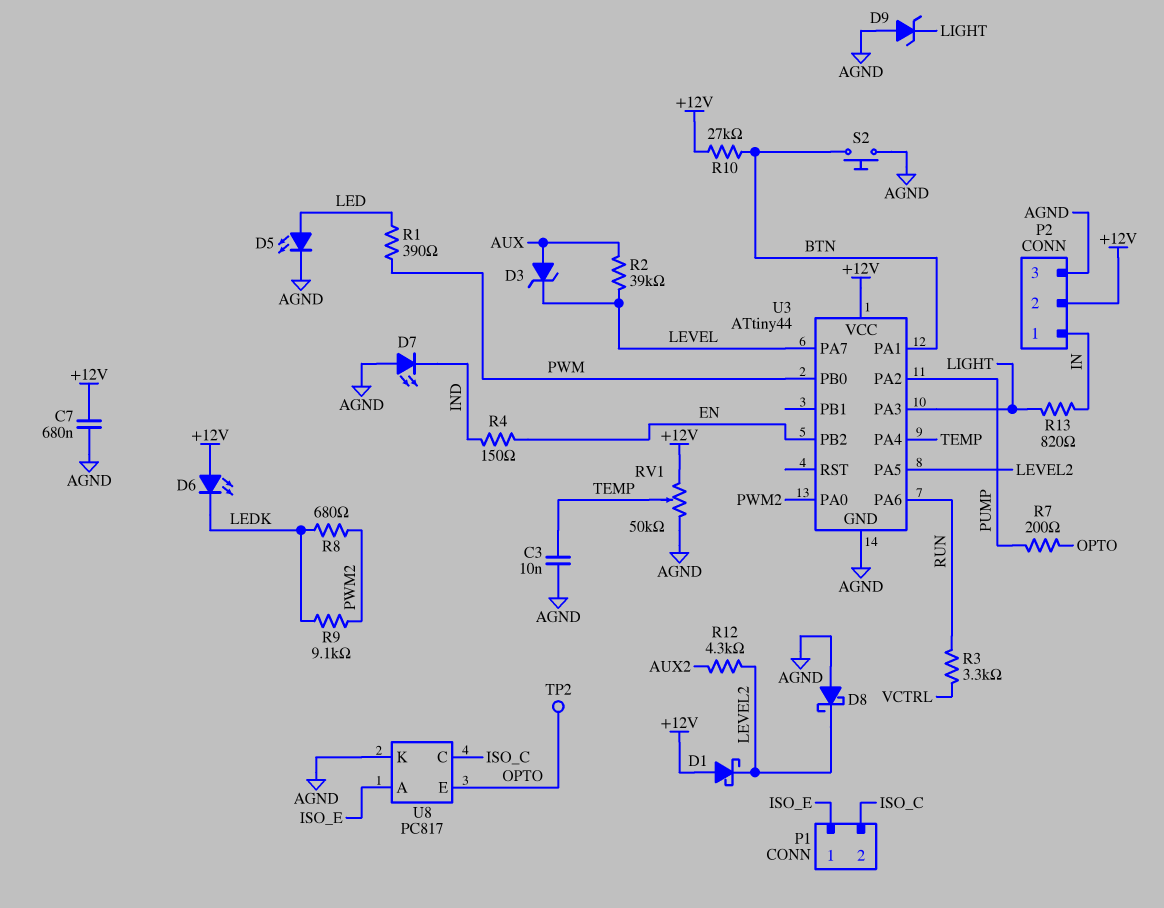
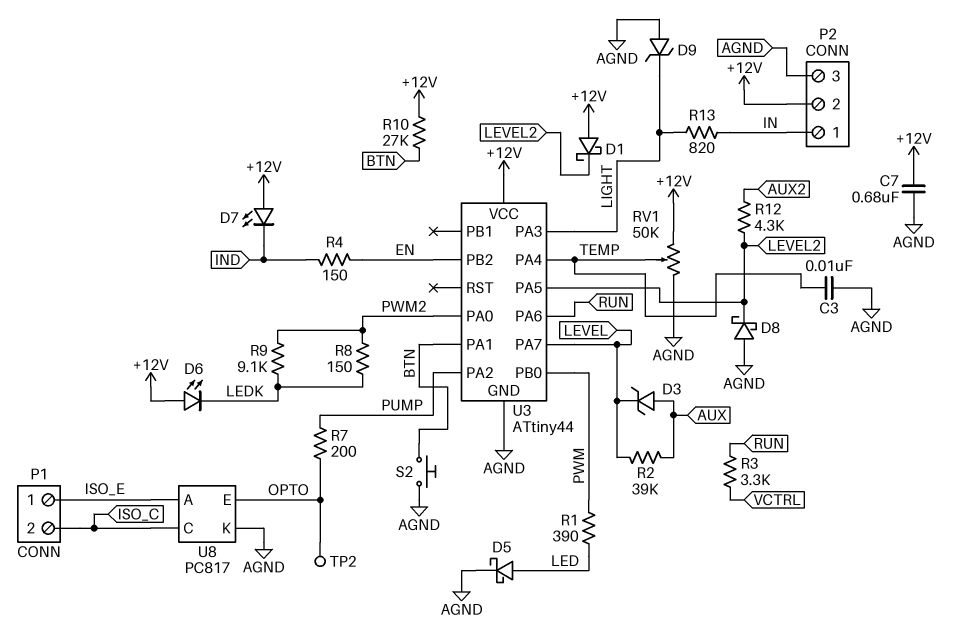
D5: LED (A LED, K AGND) -> schottky (A LED, K AGND)
D7: LED (A AGND, K IND) -> LED (A +12V, K IND)
R8: 680 (LEDK, PWM2) -> 150 (LEDK, PWM2)

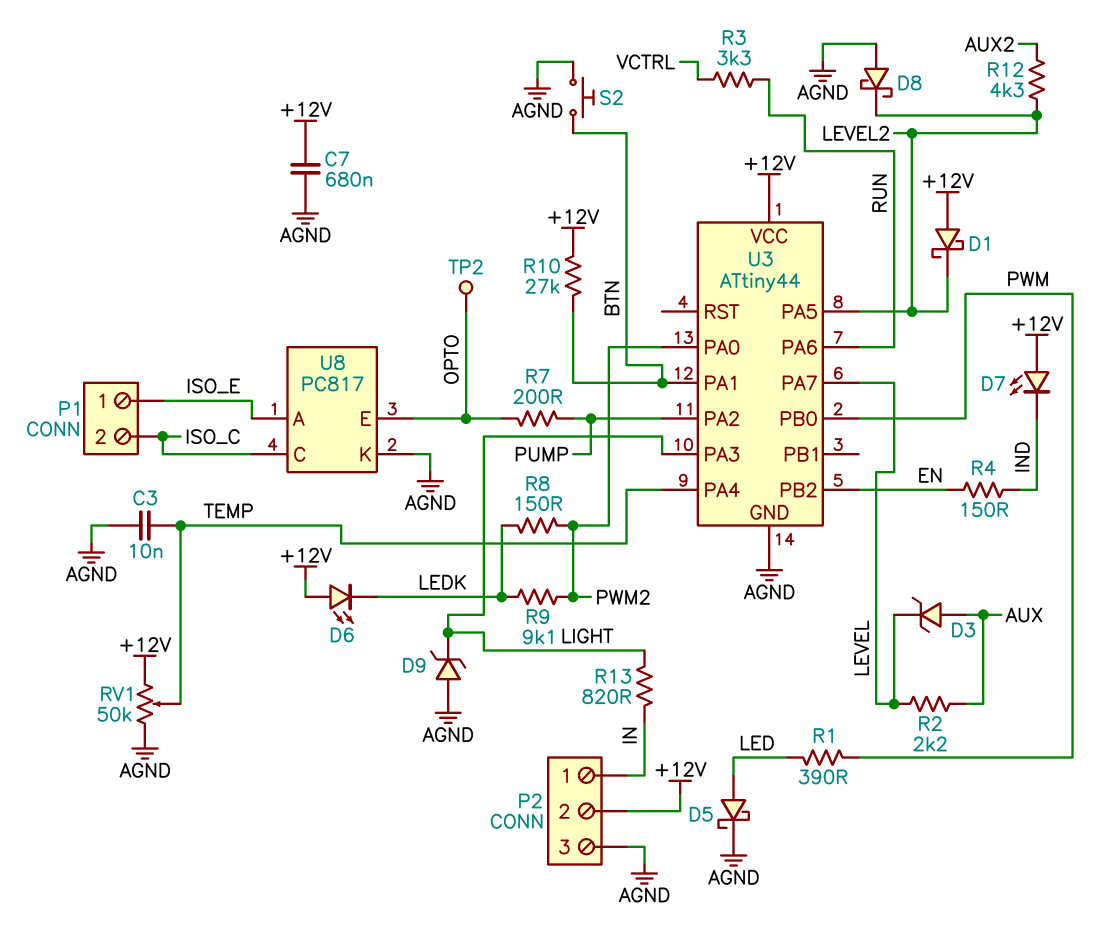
R2: 39k (AUX, LEVEL) -> 2.2k (AUX, LEVEL)

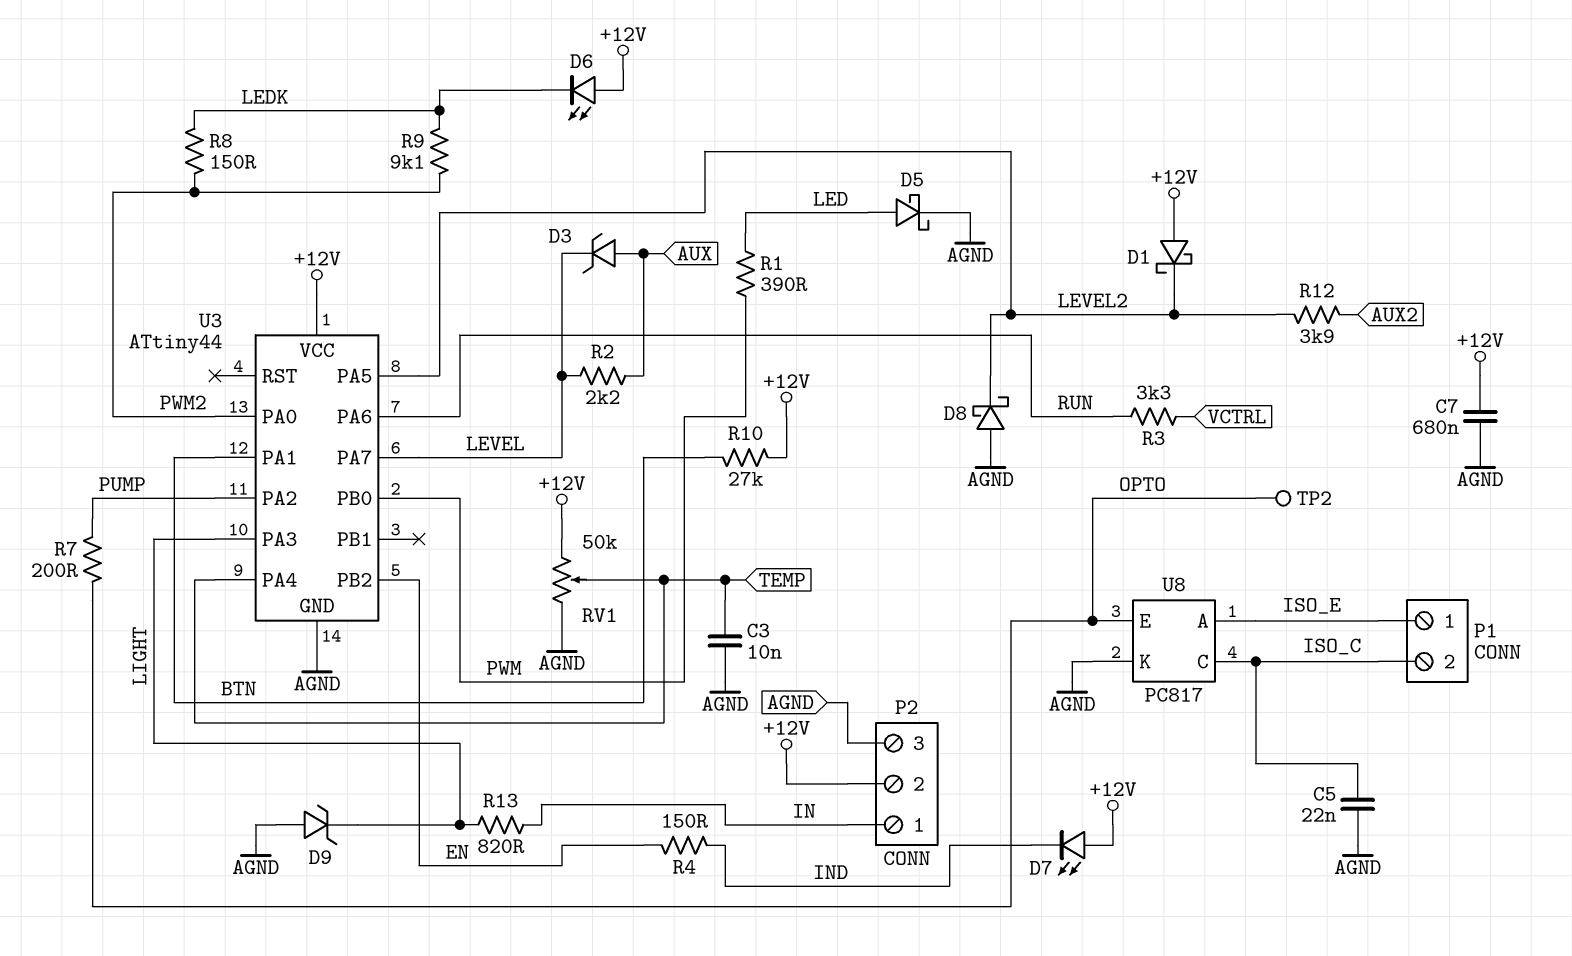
C5: none -> 22nF (AGND, ISO_C)
R12: 4.3k (AUX2, LEVEL2) -> 3.9k (AUX2, LEVEL2)
S2: button (AGND, BTN) -> none

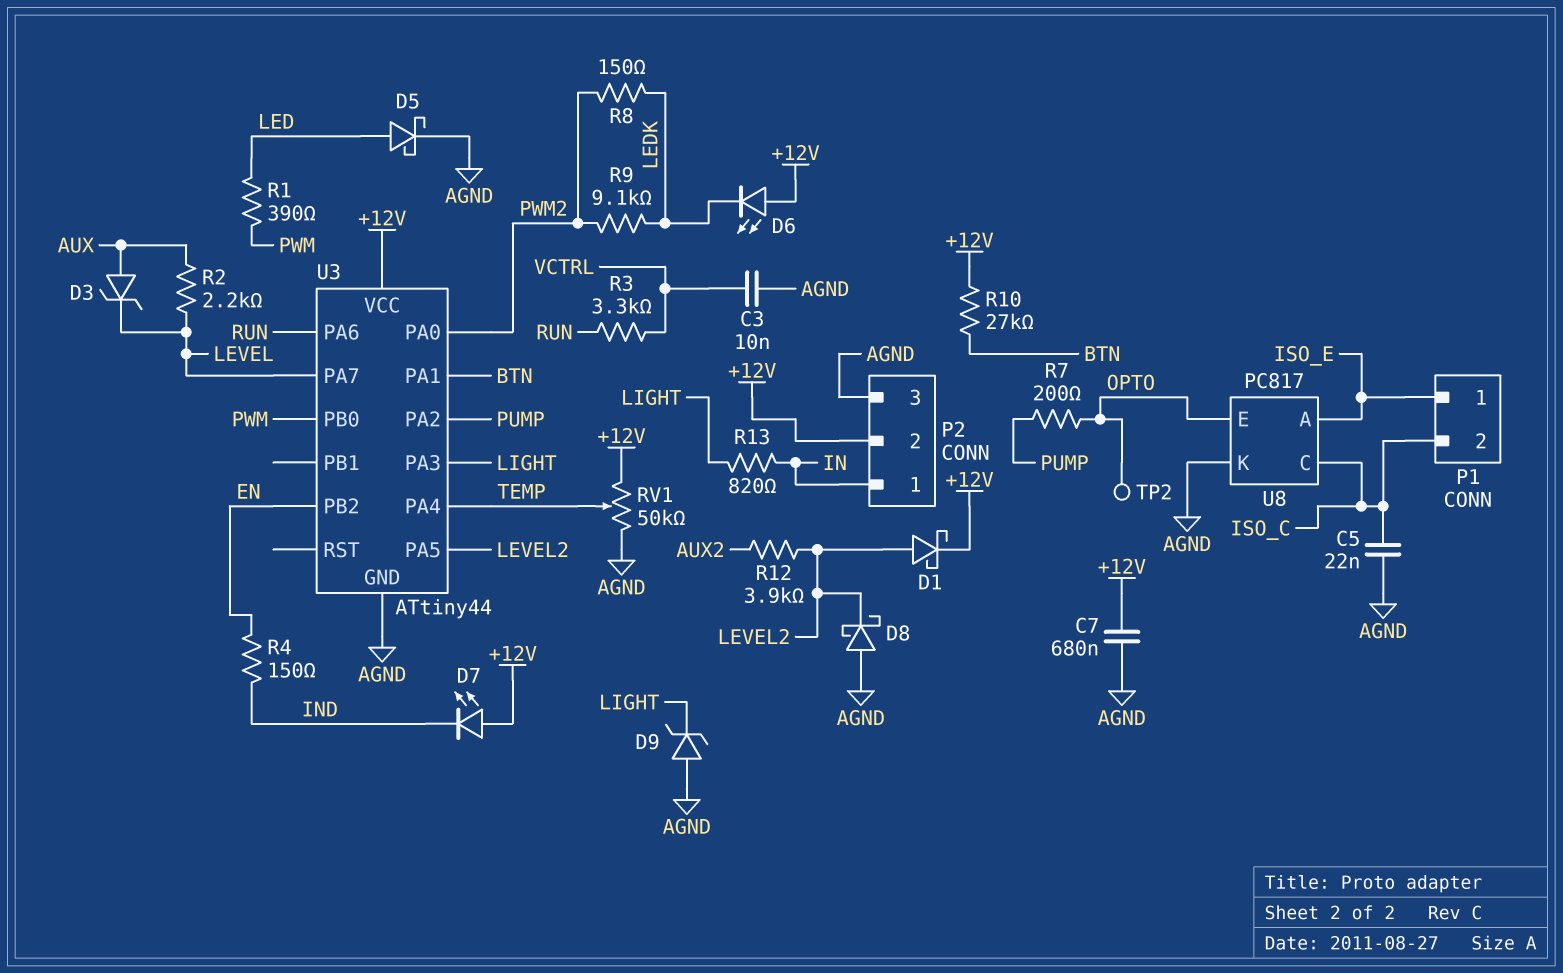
C3: 10nF (AGND, TEMP) -> 10nF (AGND, VCTRL)
D1: schottky (A +12V, K LEVEL2) -> schottky (A LEVEL2, K +12V)

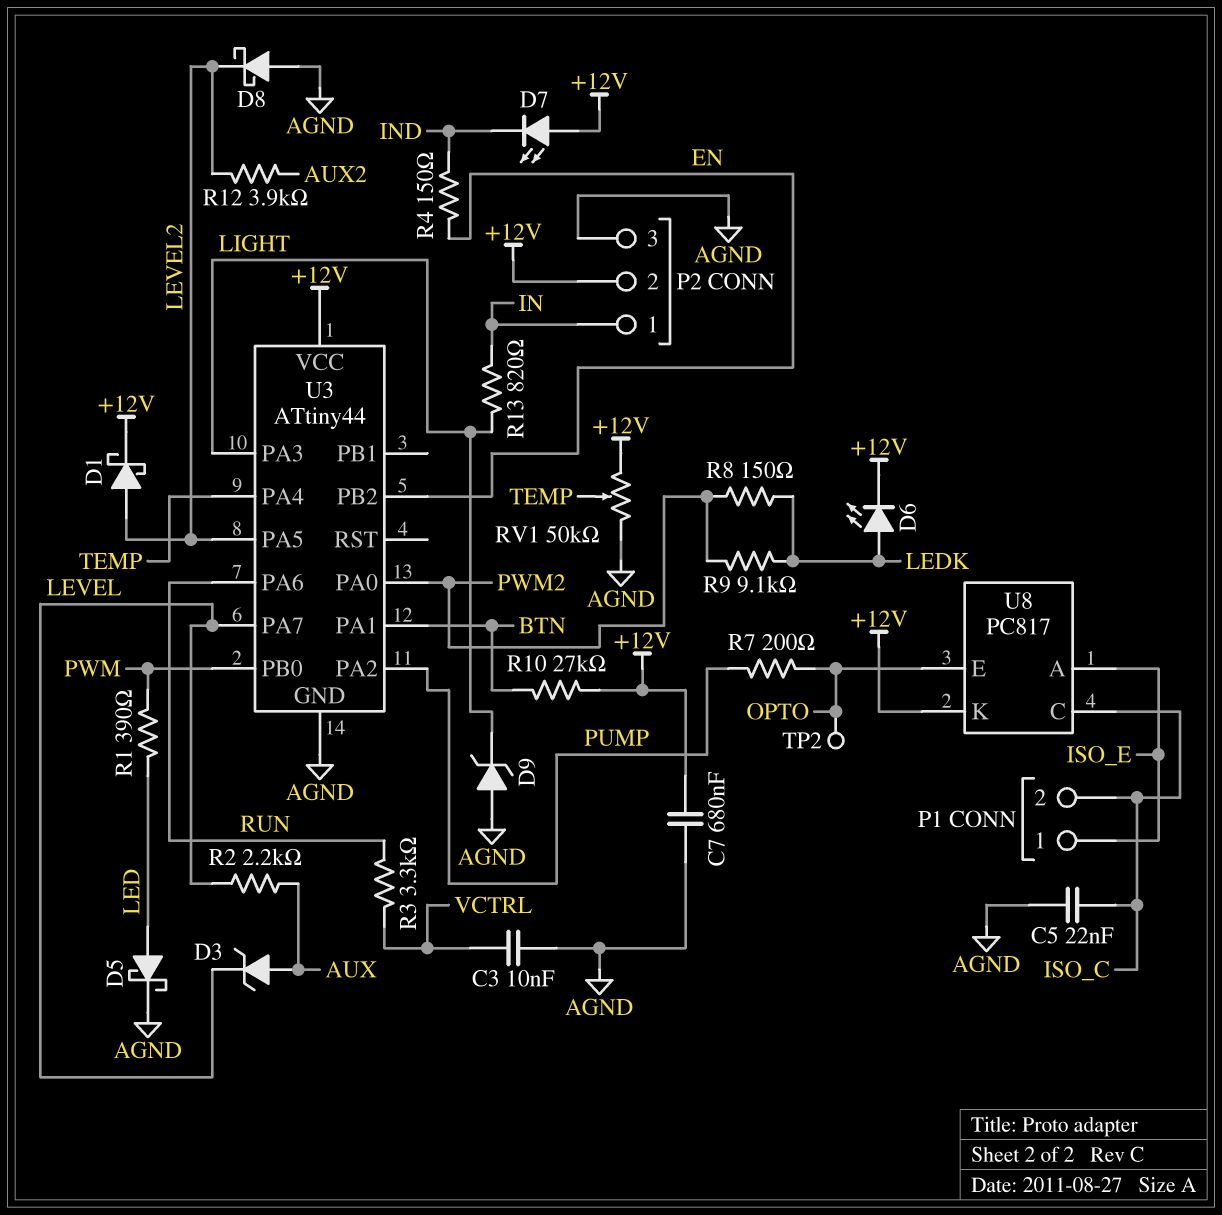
D6: LED (A +12V, K LEDK) -> LED (A LEDK, K +12V)
U8 pin K: AGND -> +12V

